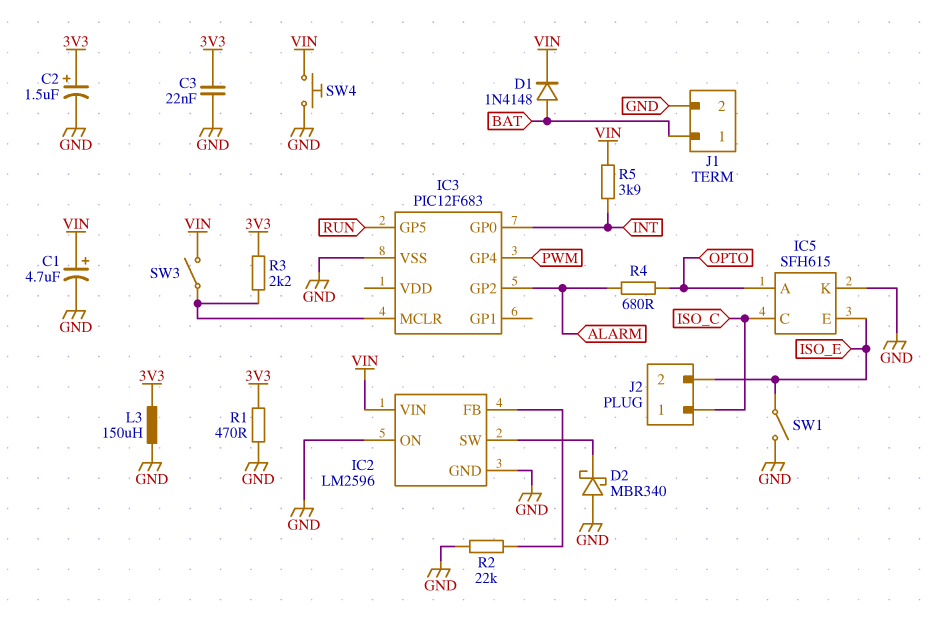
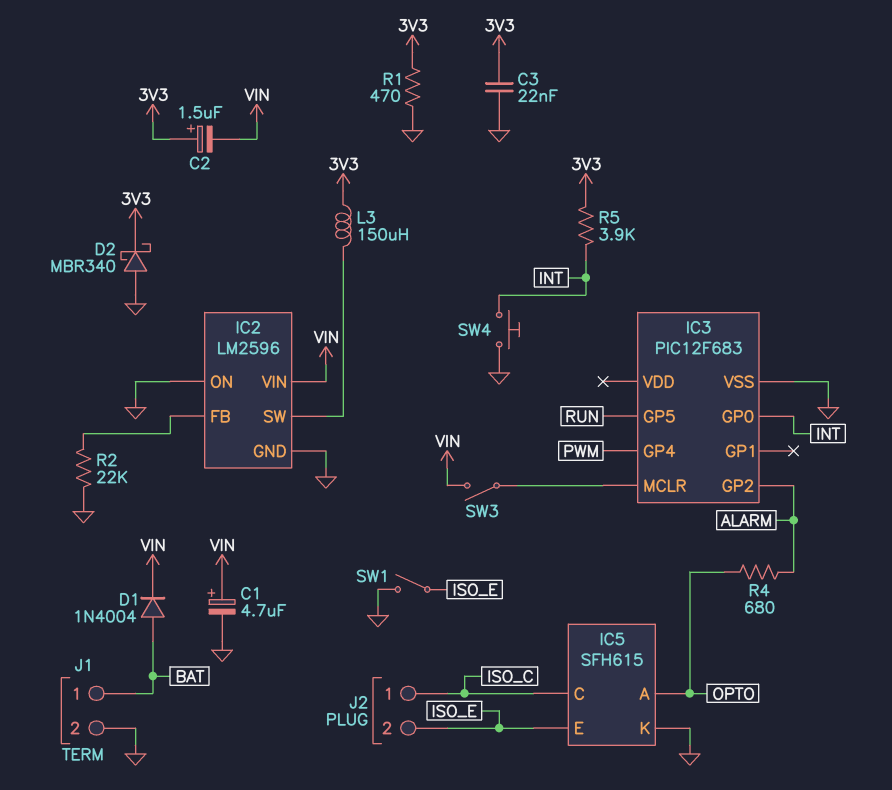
C2: 1.5uF (plus 3V3, minus GND) -> 1.5uF (plus 3V3, minus VIN)
D1: diode 1N4148 (A BAT, K VIN) -> diode 1N4004 (A BAT, K VIN)
D2: schottky MBR340 (A GND, K IC2/SW) -> schottky MBR340 (A GND, K 3V3)
L3: 150uH (3V3, GND) -> 150uH (3V3, IC2/SW)
R3: 2.2k (3V3, IC3/MCLR) -> none
R5: 3.9k (INT, VIN) -> 3.9k (3V3, INT)
SW4: button (GND, VIN) -> button (GND, INT)

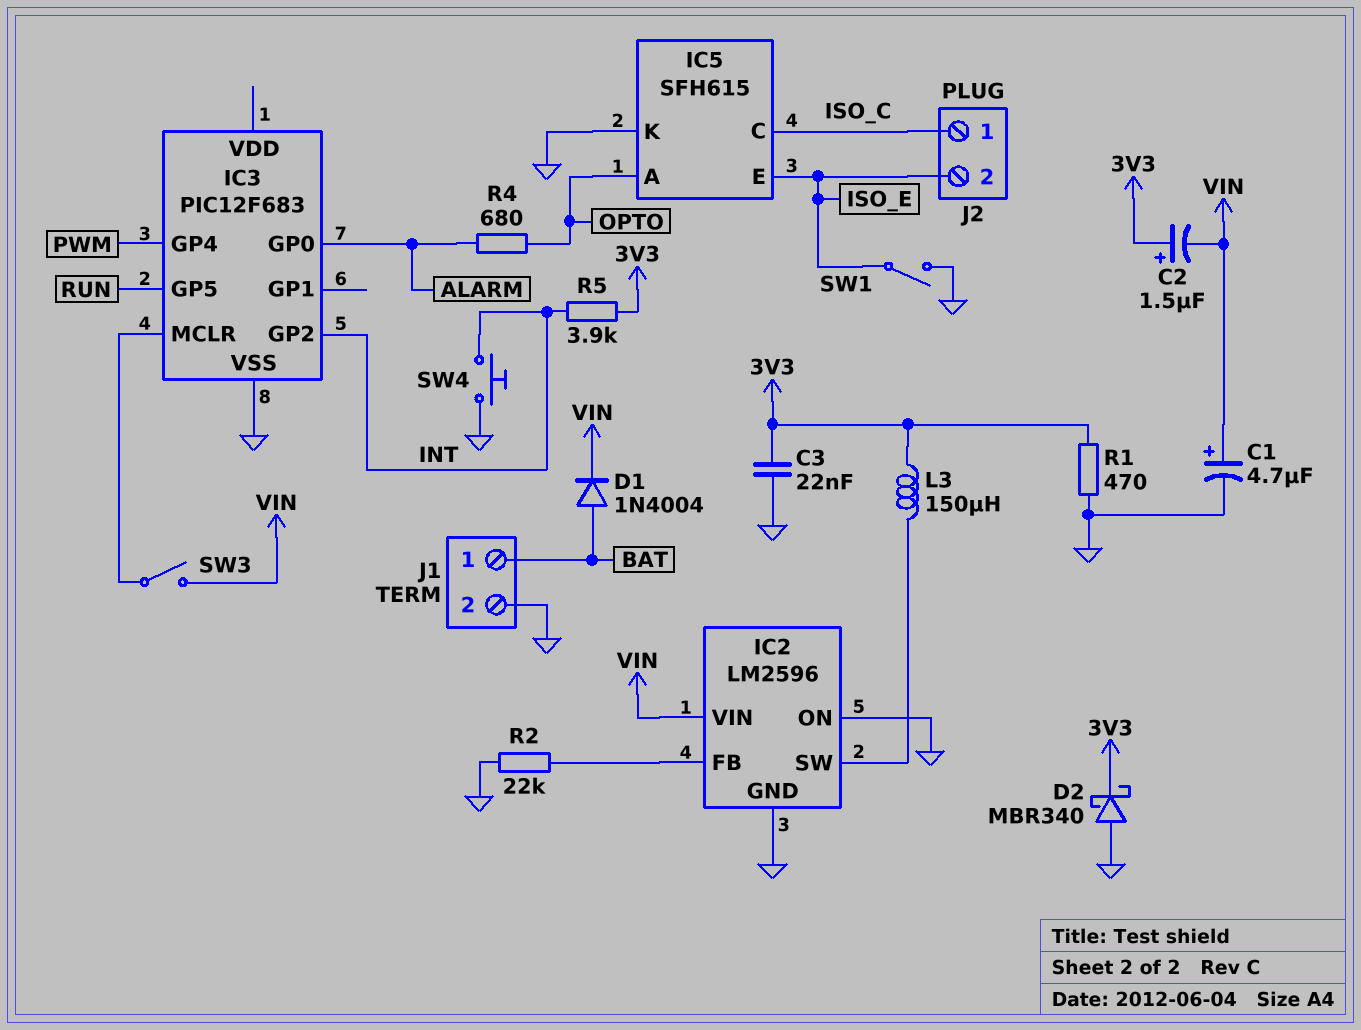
IC3 pin GP0: INT -> ALARM
IC3 pin GP2: ALARM -> INT

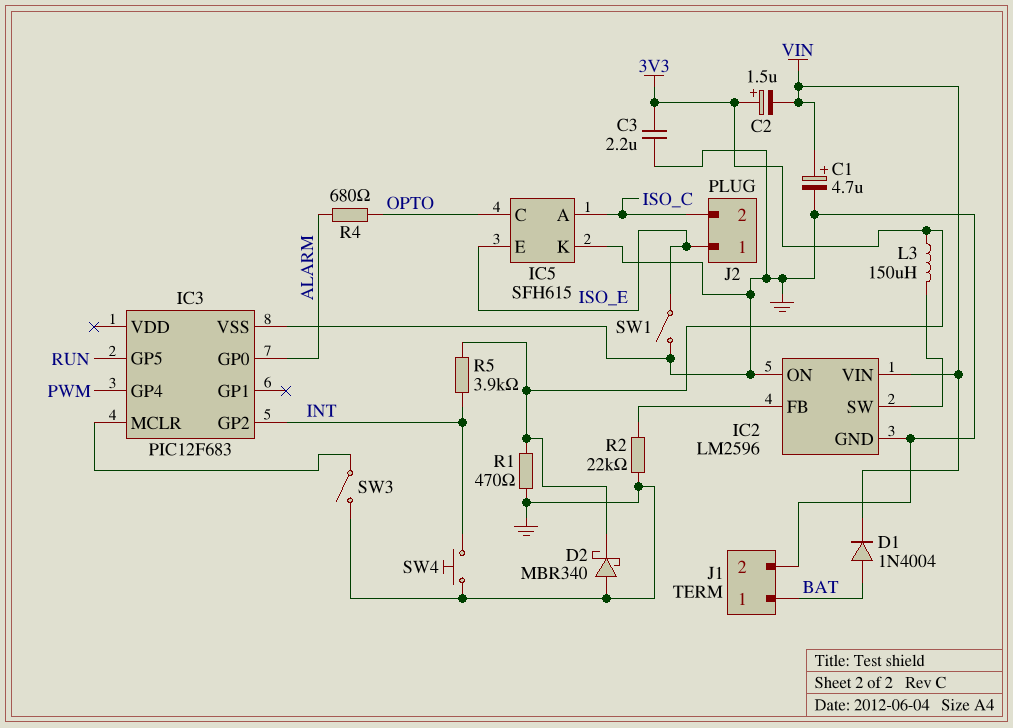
C3: 22nF (3V3, GND) -> 2.2uF (3V3, GND)
IC5 pin A: OPTO -> ISO_C
IC5 pin C: ISO_C -> OPTO
J2 pin 1: ISO_C -> ISO_E
J2 pin 2: ISO_E -> ISO_C
SW3: switch (IC3/MCLR, VIN) -> switch (GND, IC3/MCLR)

